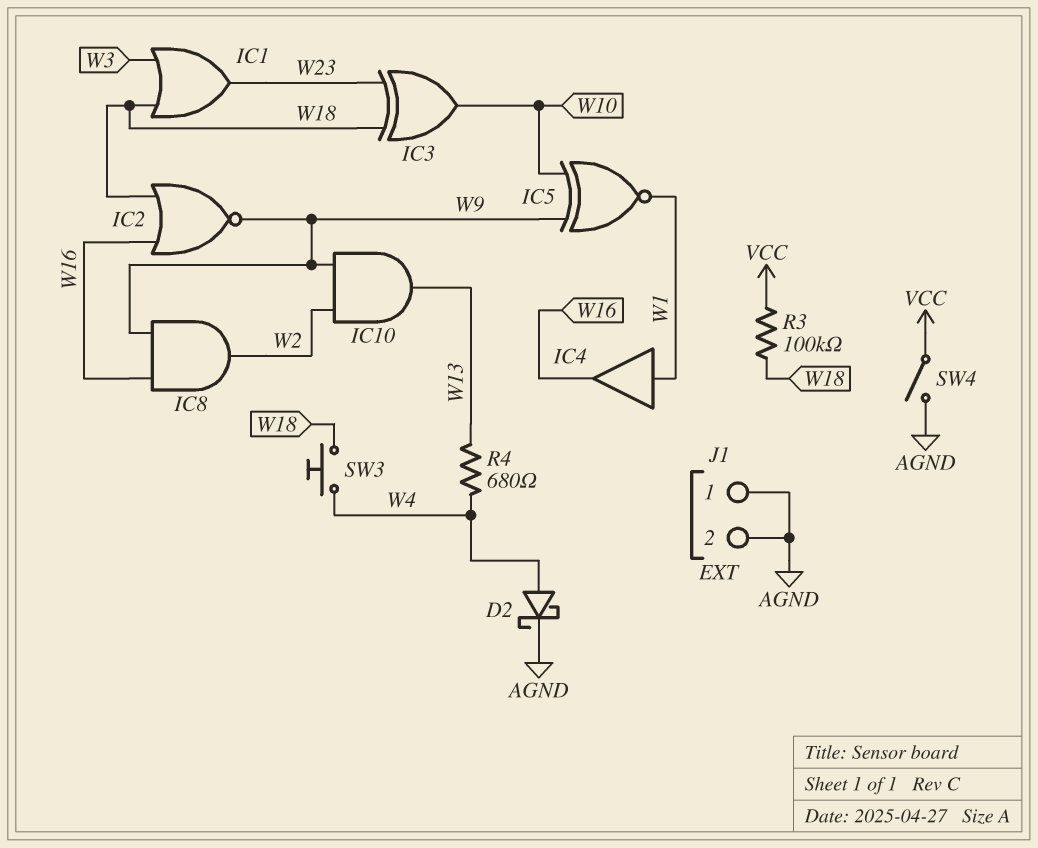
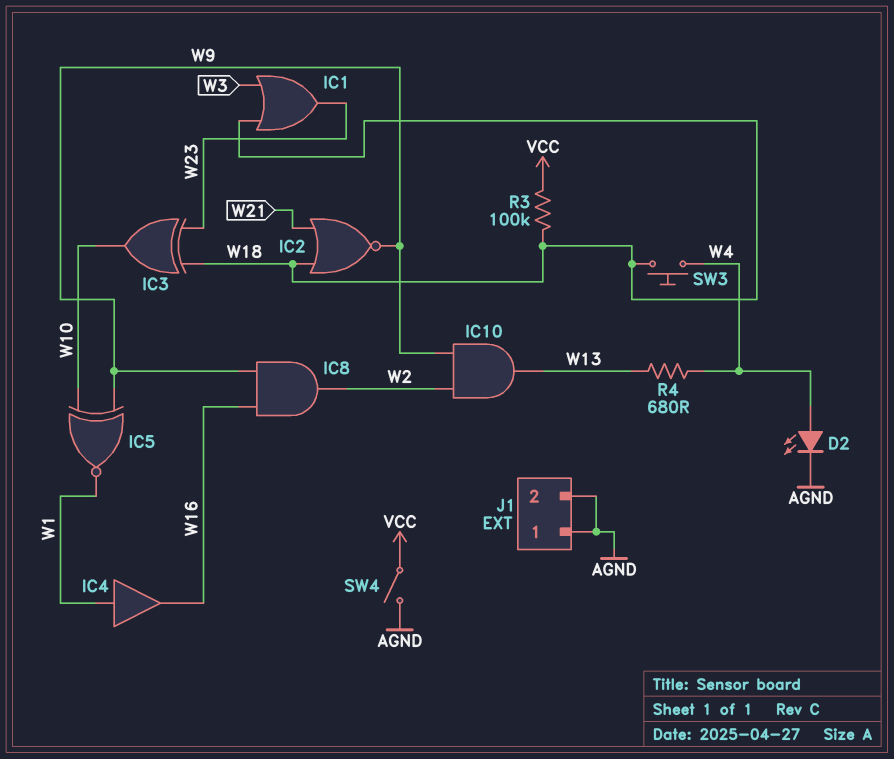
D2: schottky (A W4, K AGND) -> LED (A W4, K AGND)
IC2: NOR (in W16, in W18, out W9) -> NOR (in W18, in W21, out W9)

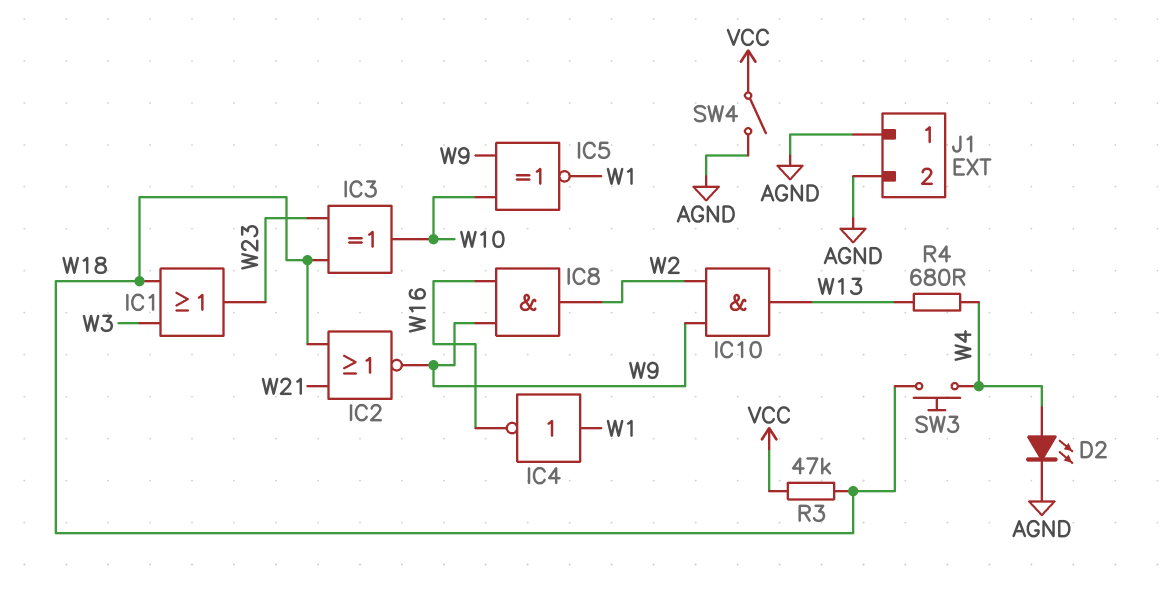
IC4: buffer (in W1, out W16) -> NOT (in W1, out W16)
R3: 100k (VCC, W18) -> 47k (VCC, W18)

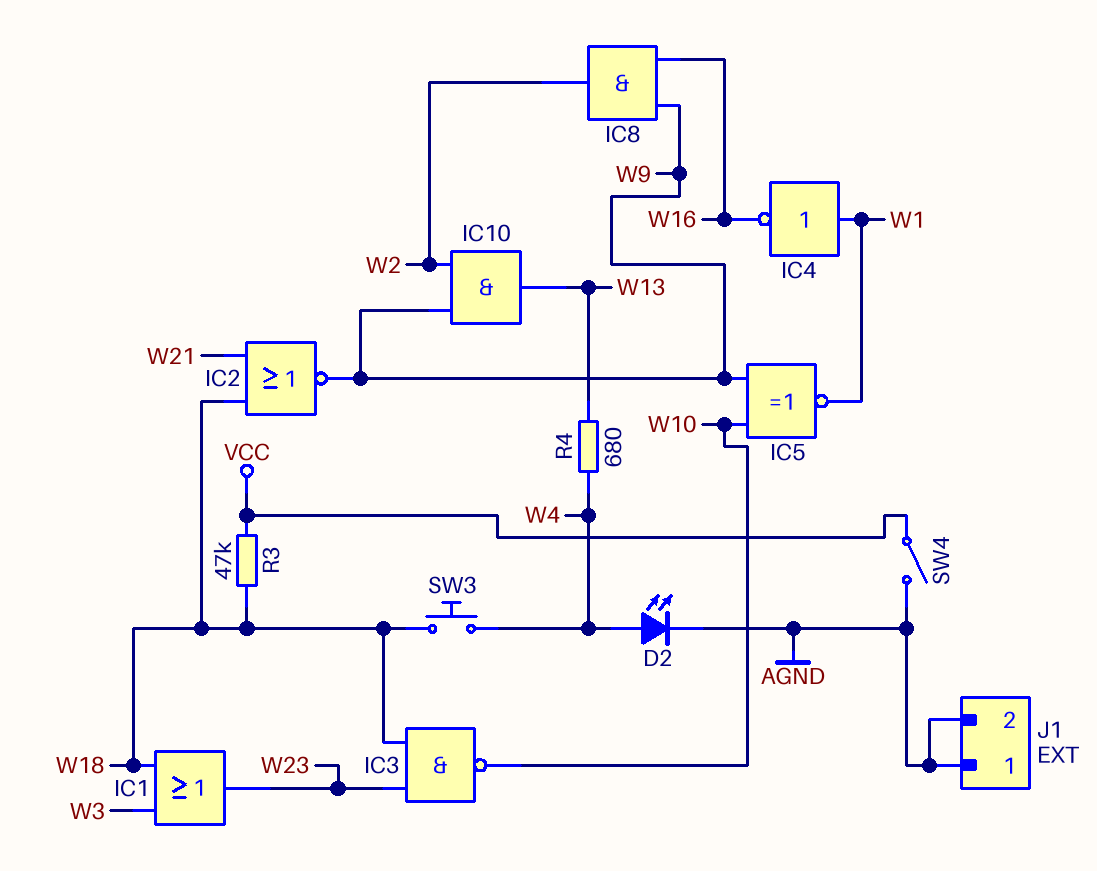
IC3: XOR (in W18, in W23, out W10) -> NAND (in W18, in W23, out W10)

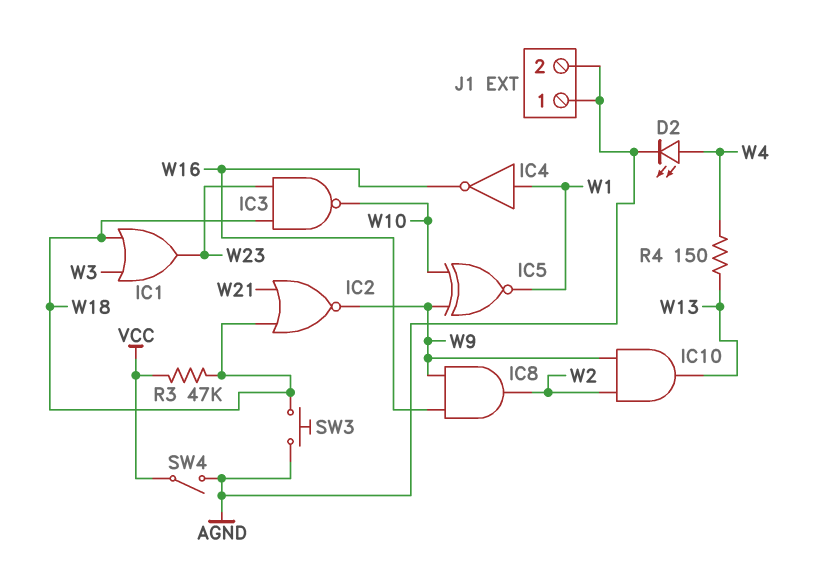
R4: 680 (W4, W13) -> 150 (W4, W13)
SW3: button (W4, W18) -> button (AGND, W18)

